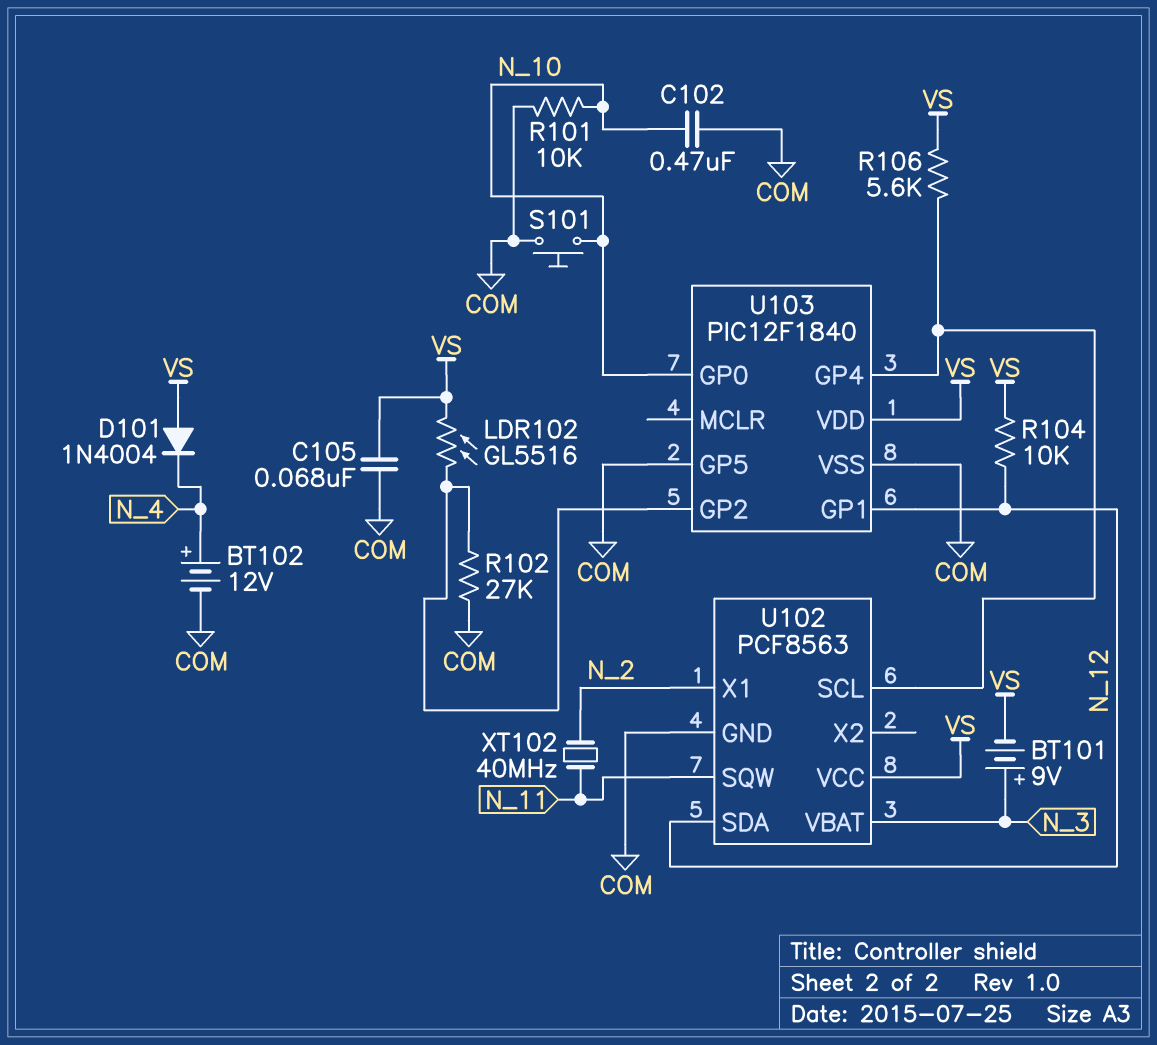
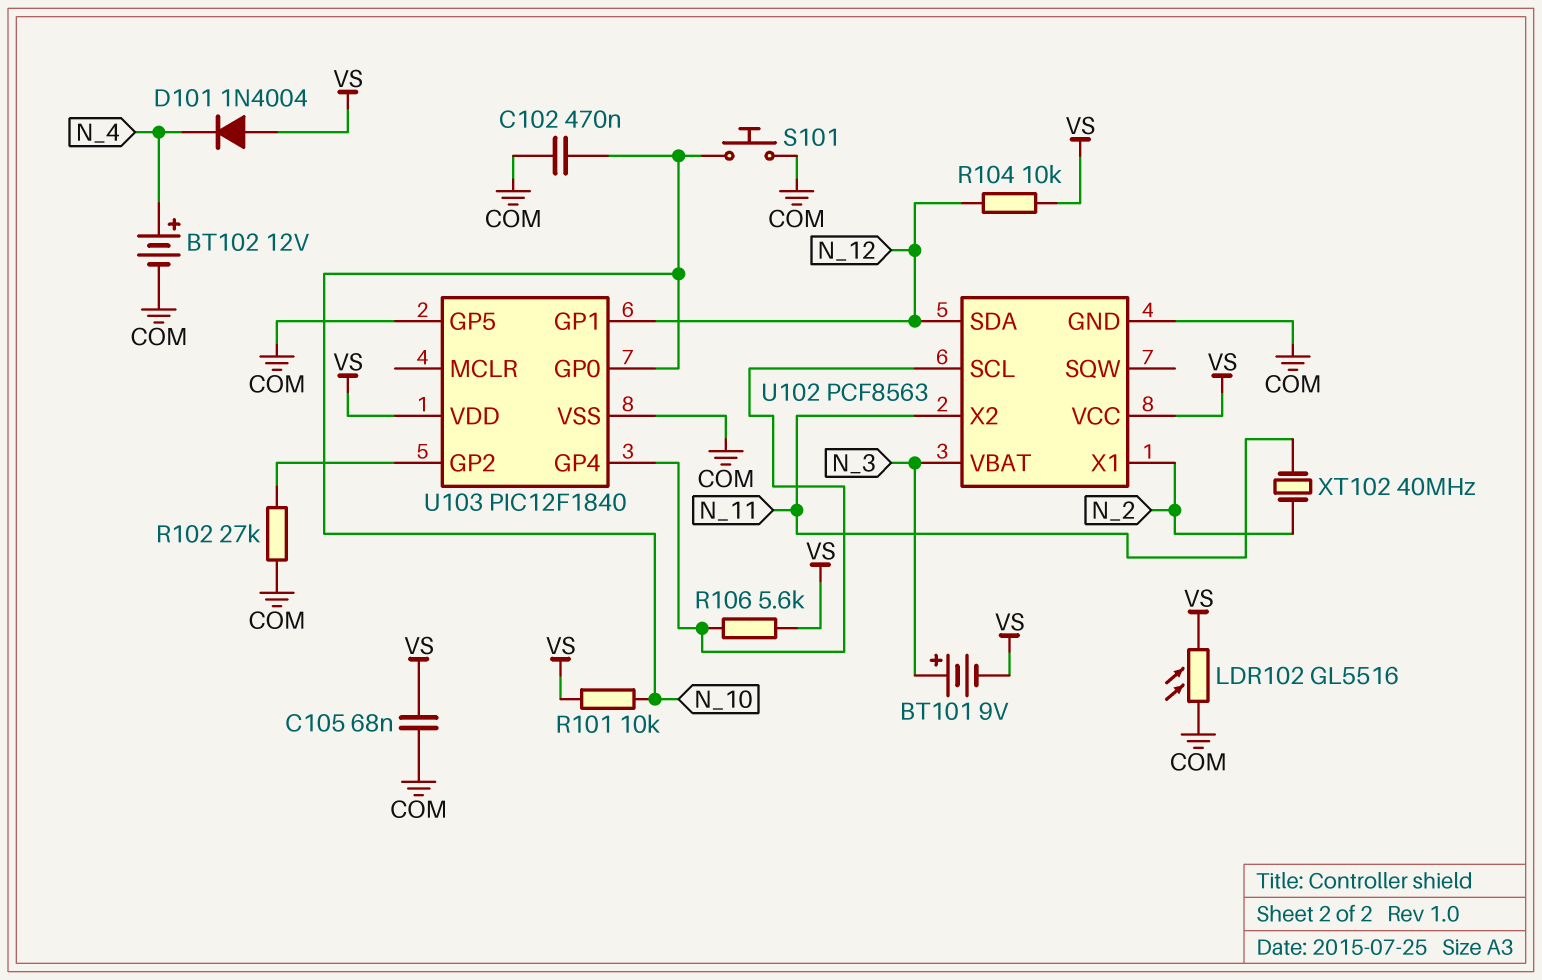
LDR102: GL5516 (U103/GP2, VS) -> GL5516 (COM, VS)
R101: 10k (COM, N_10) -> 10k (N_10, VS)
U102 pin SQW: N_11 -> none
U102 pin X2: none -> N_11

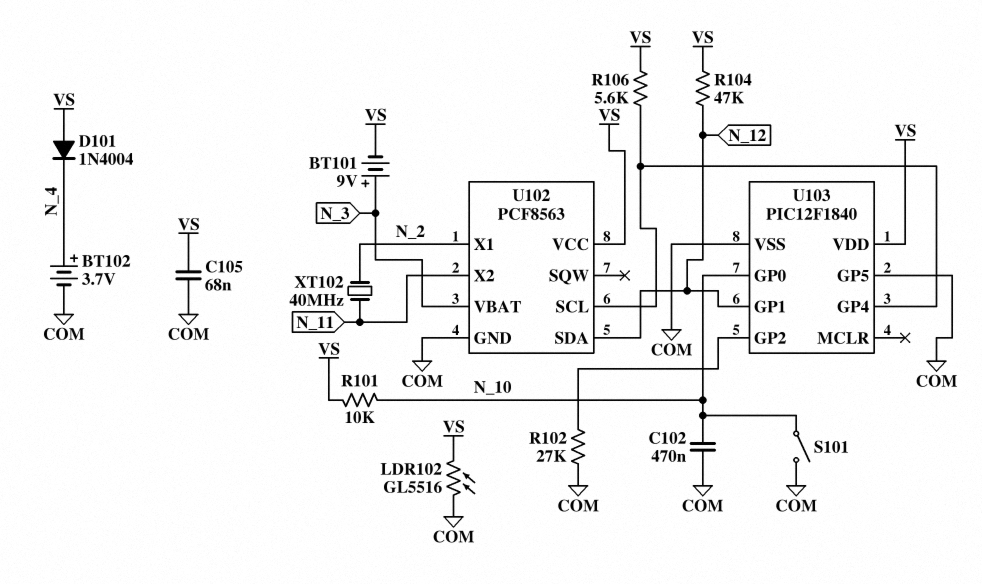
BT102: 12V (plus N_4, minus COM) -> 3.7V (plus N_4, minus COM)
R104: 10k (N_12, VS) -> 47k (N_12, VS)
S101: button (COM, N_10) -> switch (COM, N_10)

